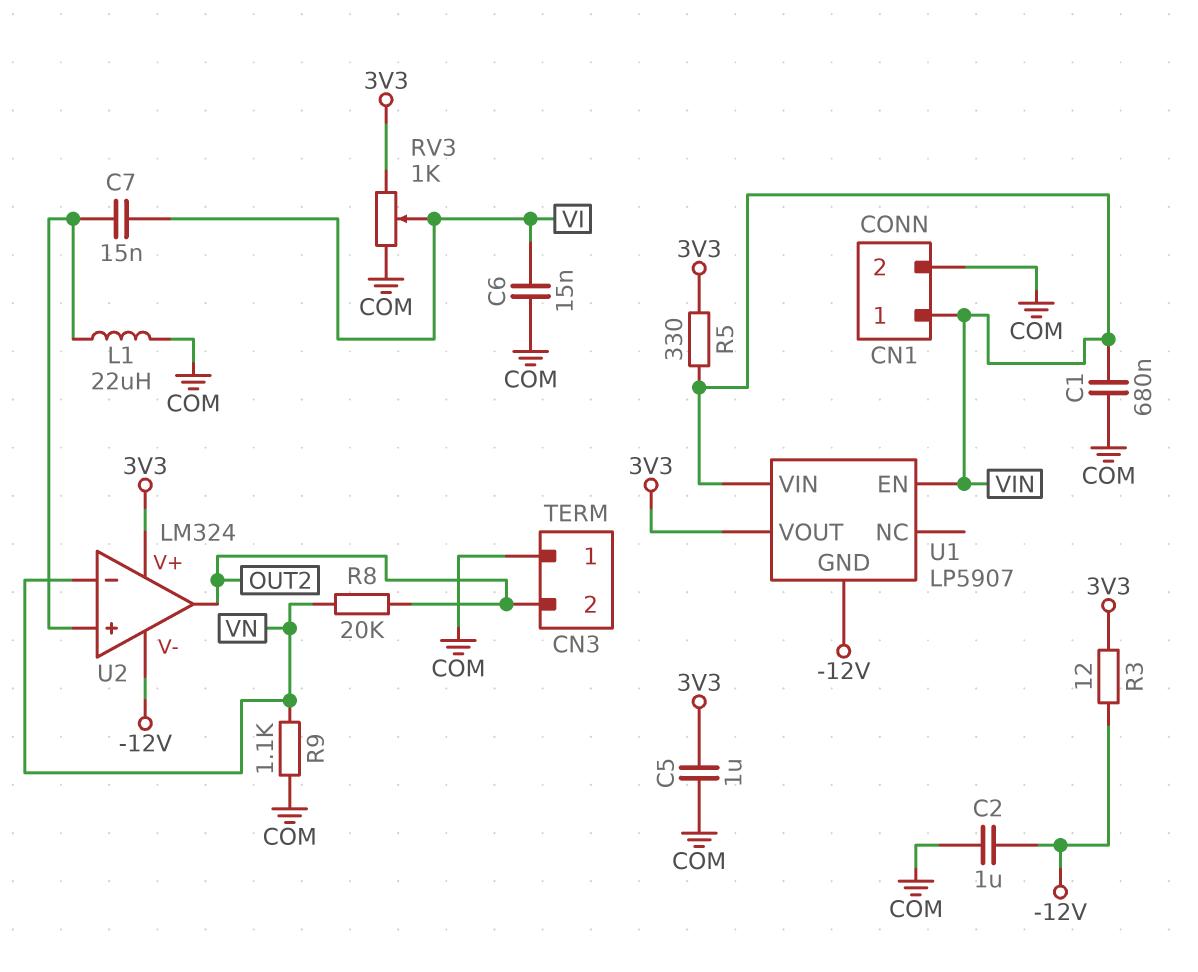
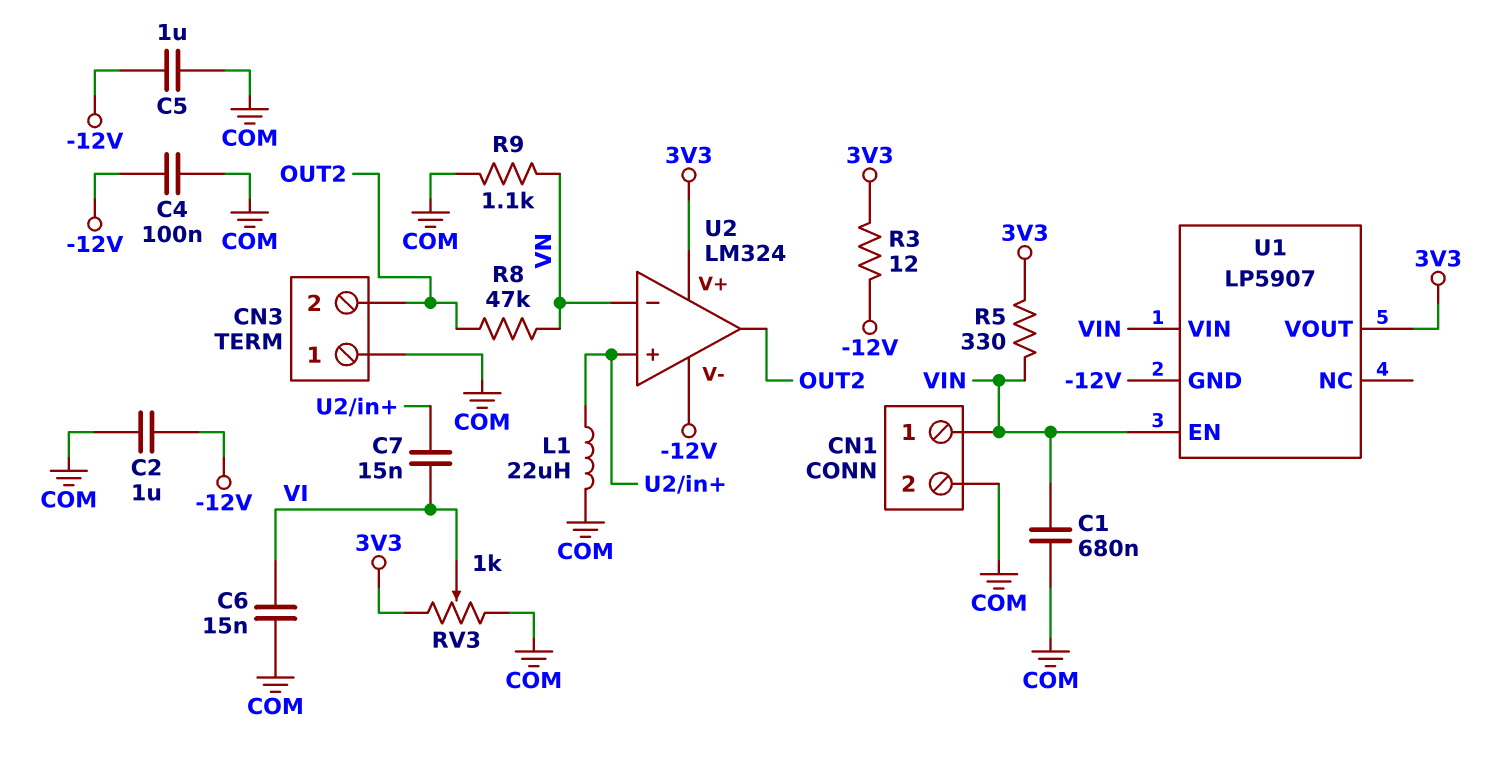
C4: none -> 100nF (-12V, COM)
C5: 1uF (3V3, COM) -> 1uF (-12V, COM)
R8: 20k (OUT2, VN) -> 47k (OUT2, VN)

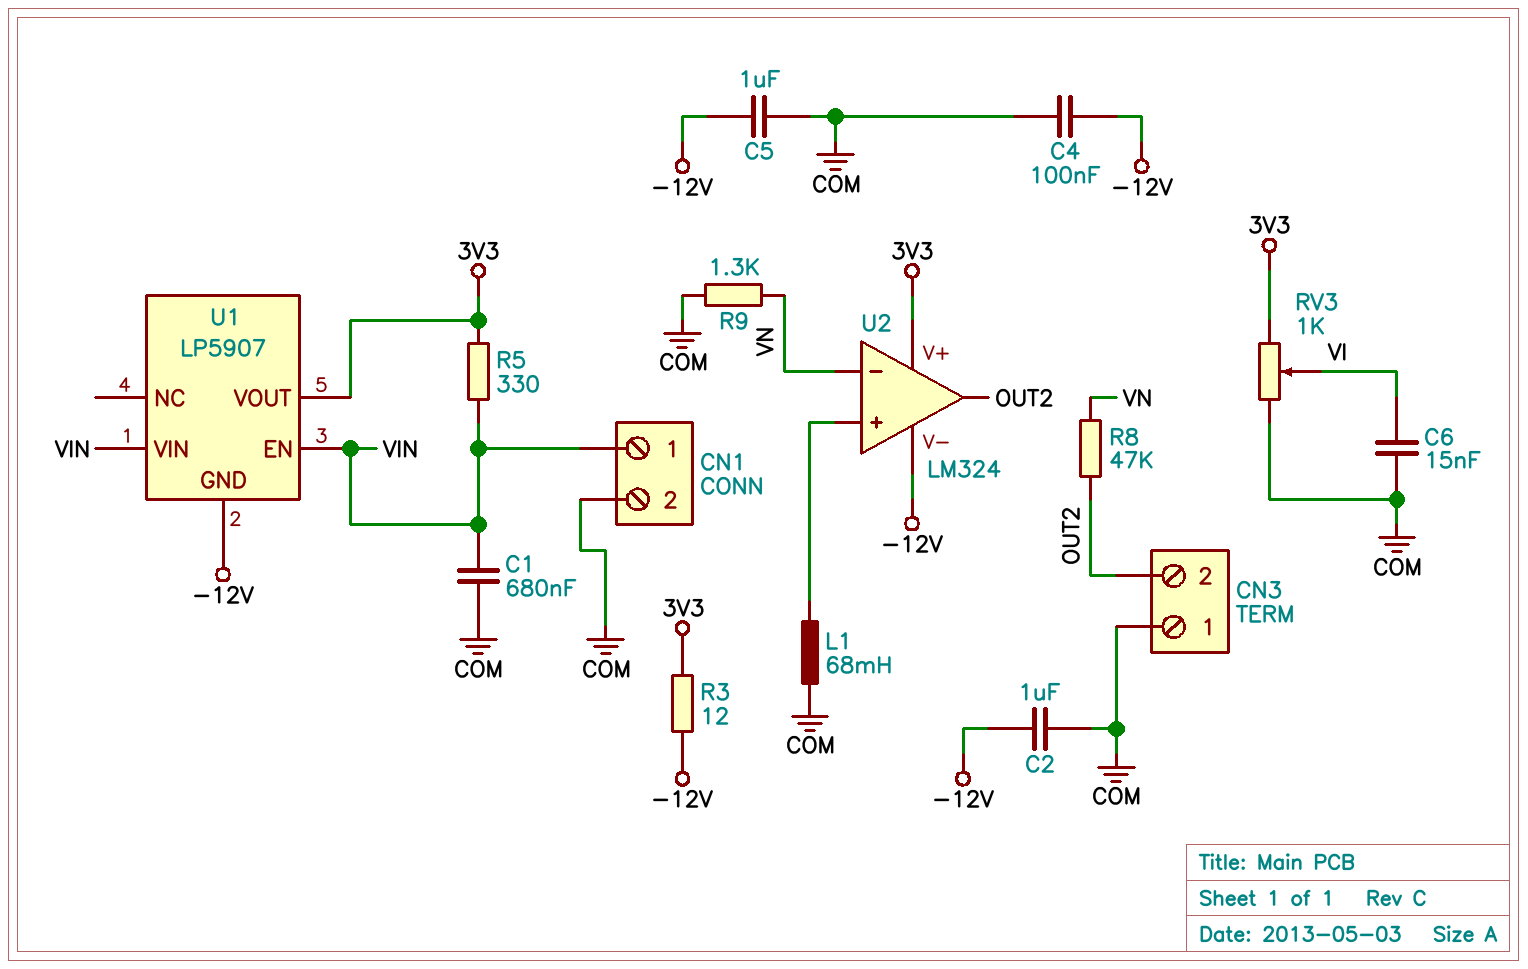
C7: 15nF (U2/in+, VI) -> none
L1: 22uH (COM, U2/in+) -> 68mH (COM, U2/in+)
R9: 1.1k (COM, VN) -> 1.3k (COM, VN)

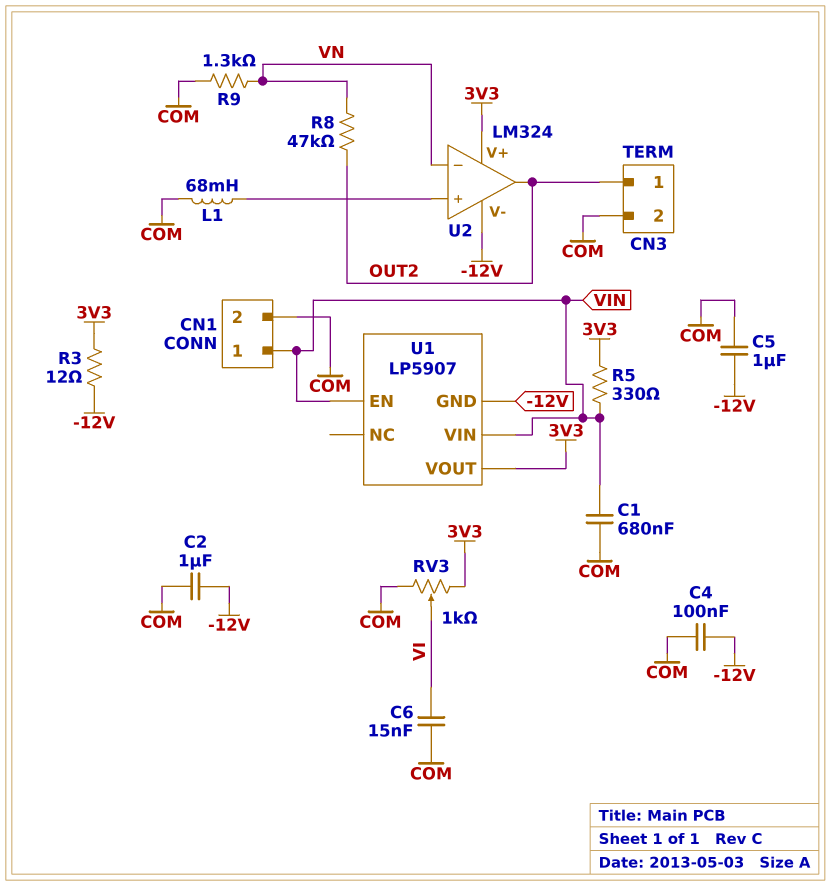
CN3 pin 1: COM -> OUT2
CN3 pin 2: OUT2 -> COM

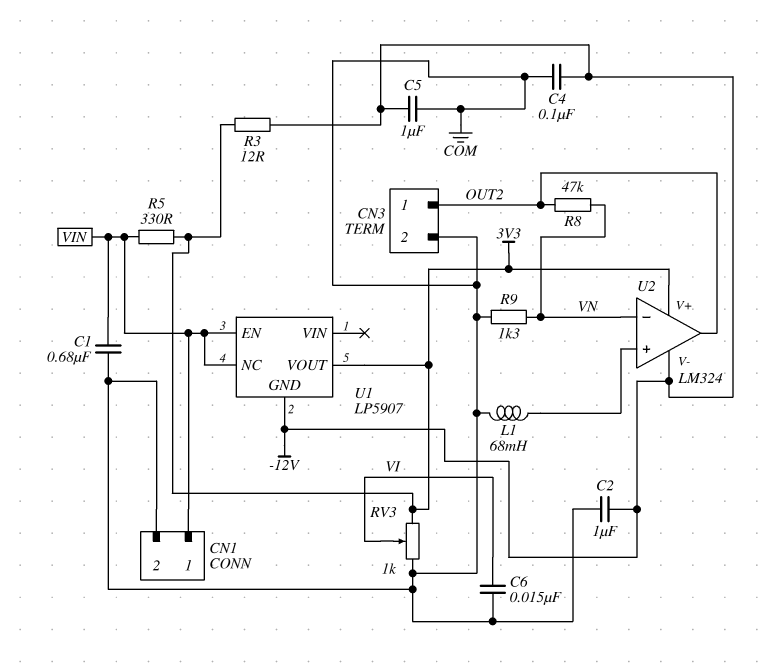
U1 pin NC: none -> VIN
U1 pin VIN: VIN -> none

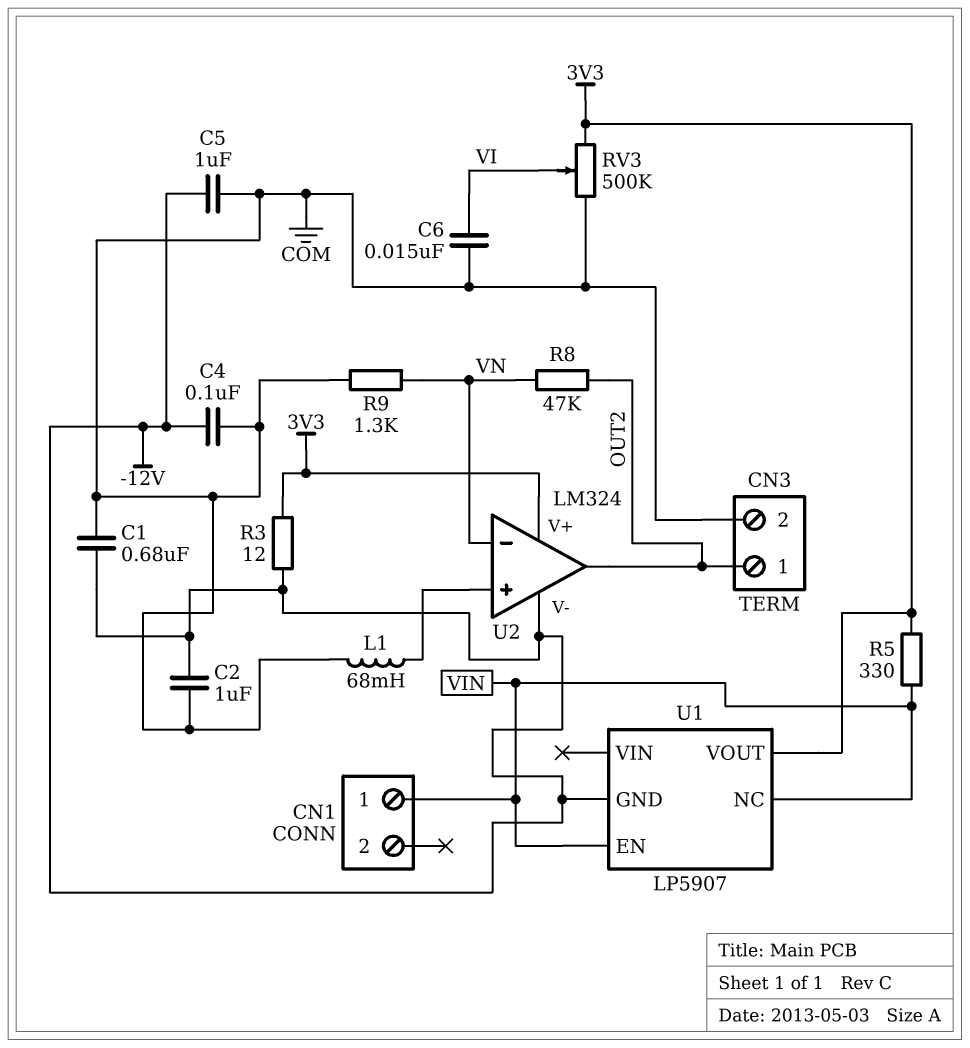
C1: 680nF (COM, VIN) -> 680nF (-12V, COM)
CN1 pin 2: COM -> none
RV3: 1k (3V3, COM, wiper VI) -> 500k (3V3, COM, wiper VI)

